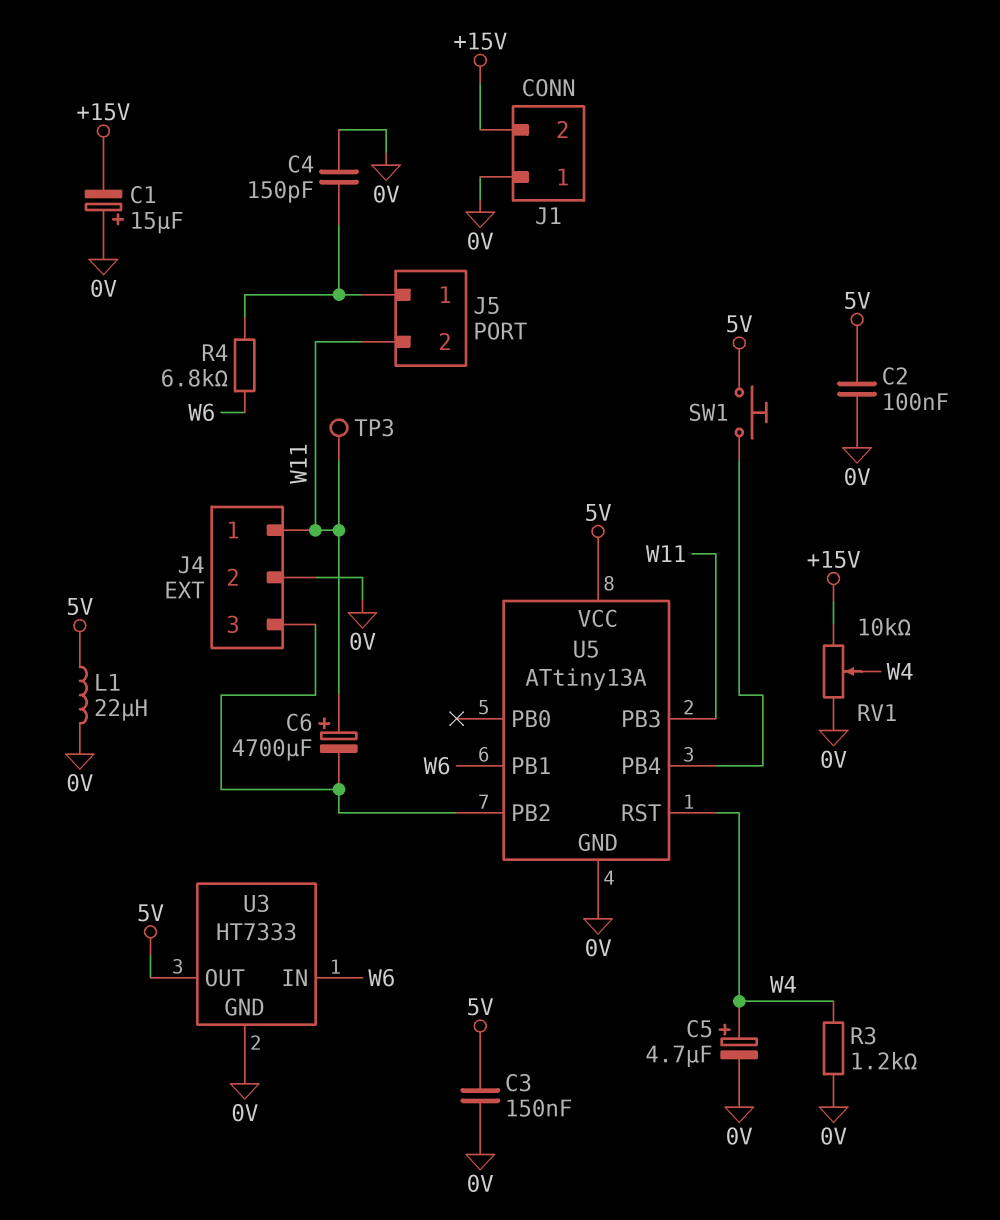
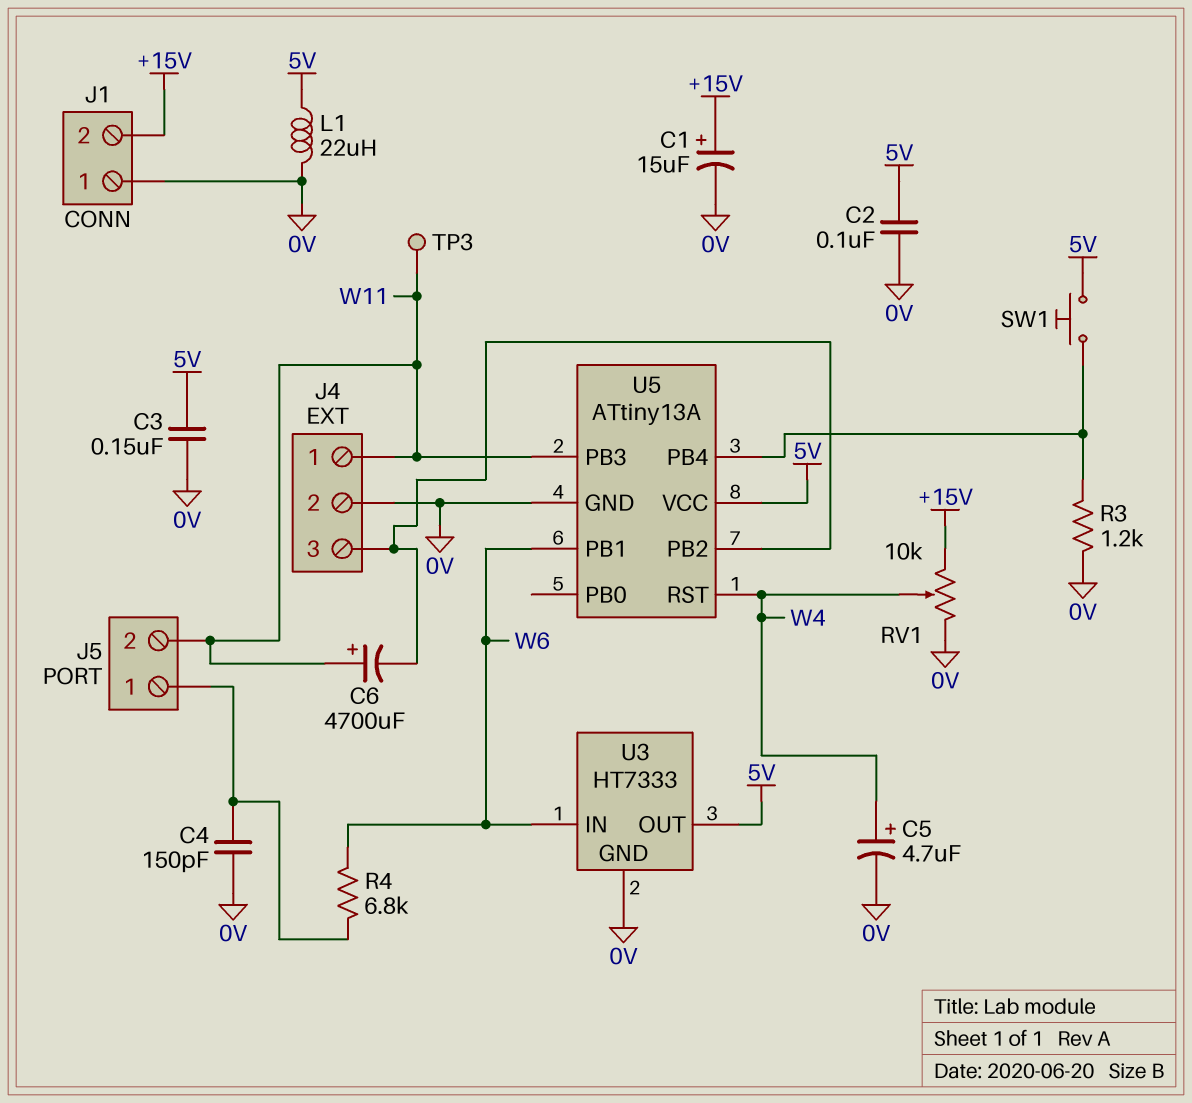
C1: 15uF (plus 0V, minus +15V) -> 15uF (plus +15V, minus 0V)
R3: 1.2k (0V, W4) -> 1.2k (0V, U5/PB4)

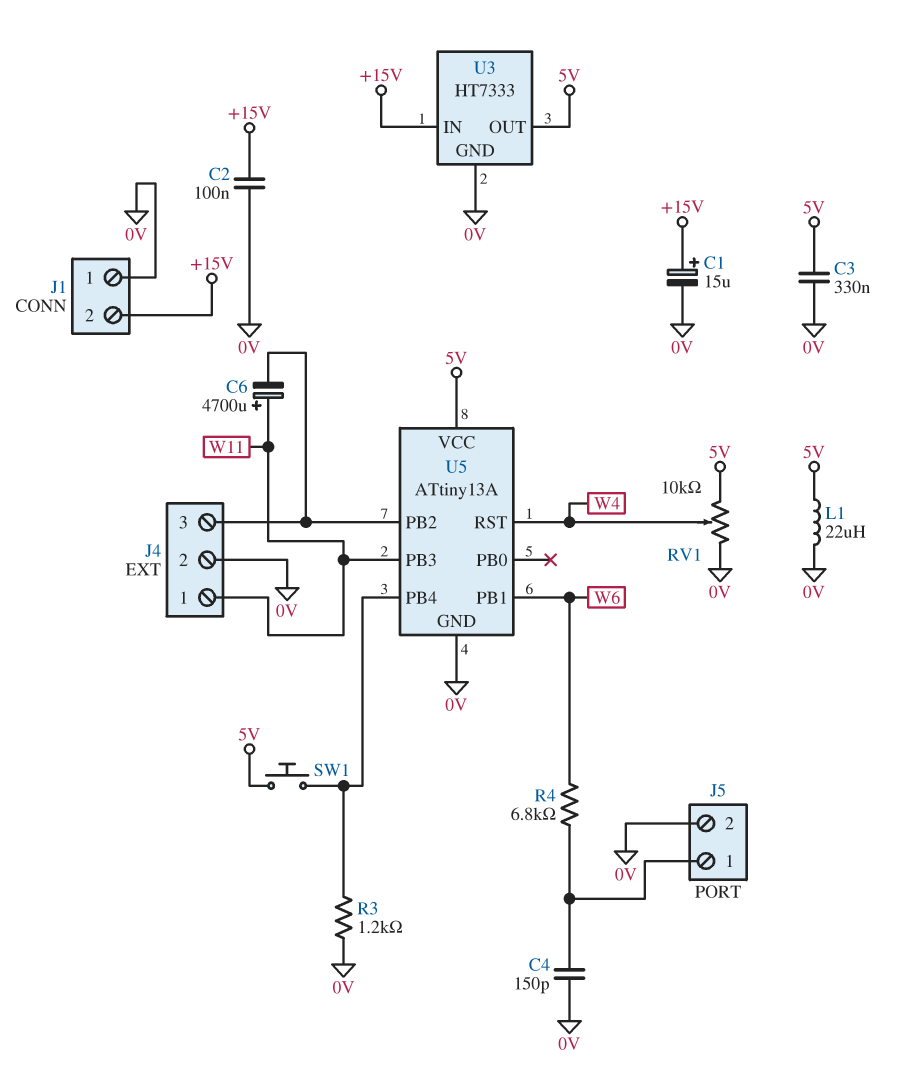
C2: 100nF (0V, 5V) -> 100nF (+15V, 0V)
C3: 150nF (0V, 5V) -> 330nF (0V, 5V)
C5: 4.7uF (plus W4, minus 0V) -> none
J5 pin 2: W11 -> 0V
RV1: 10k (+15V, 0V, wiper W4) -> 10k (0V, 5V, wiper W4)
TP3: test point (W11) -> none
U3 pin IN: W6 -> +15V

